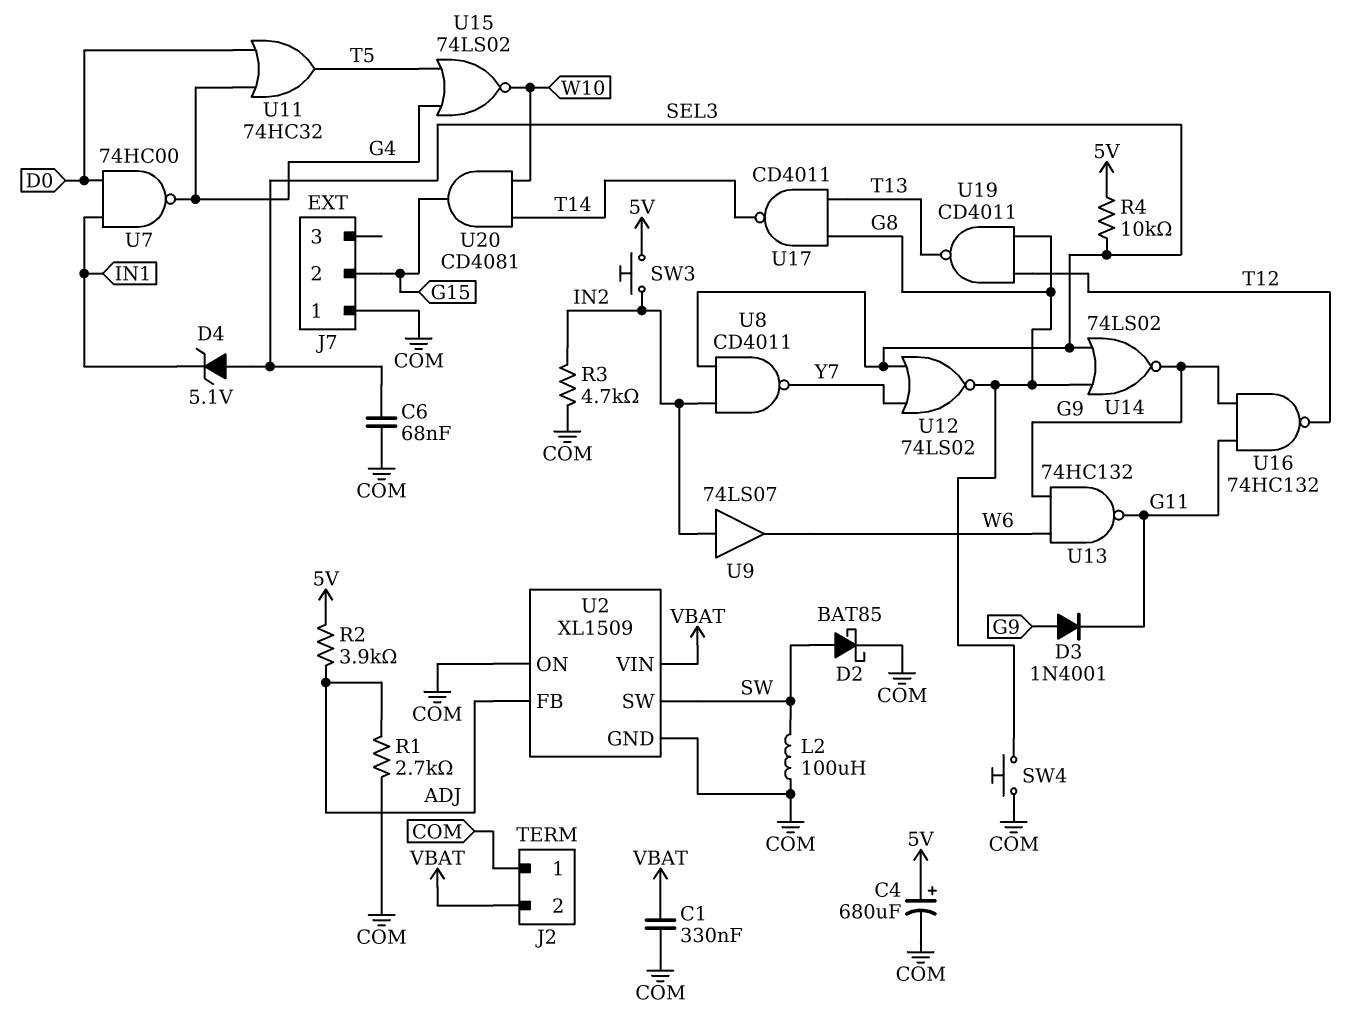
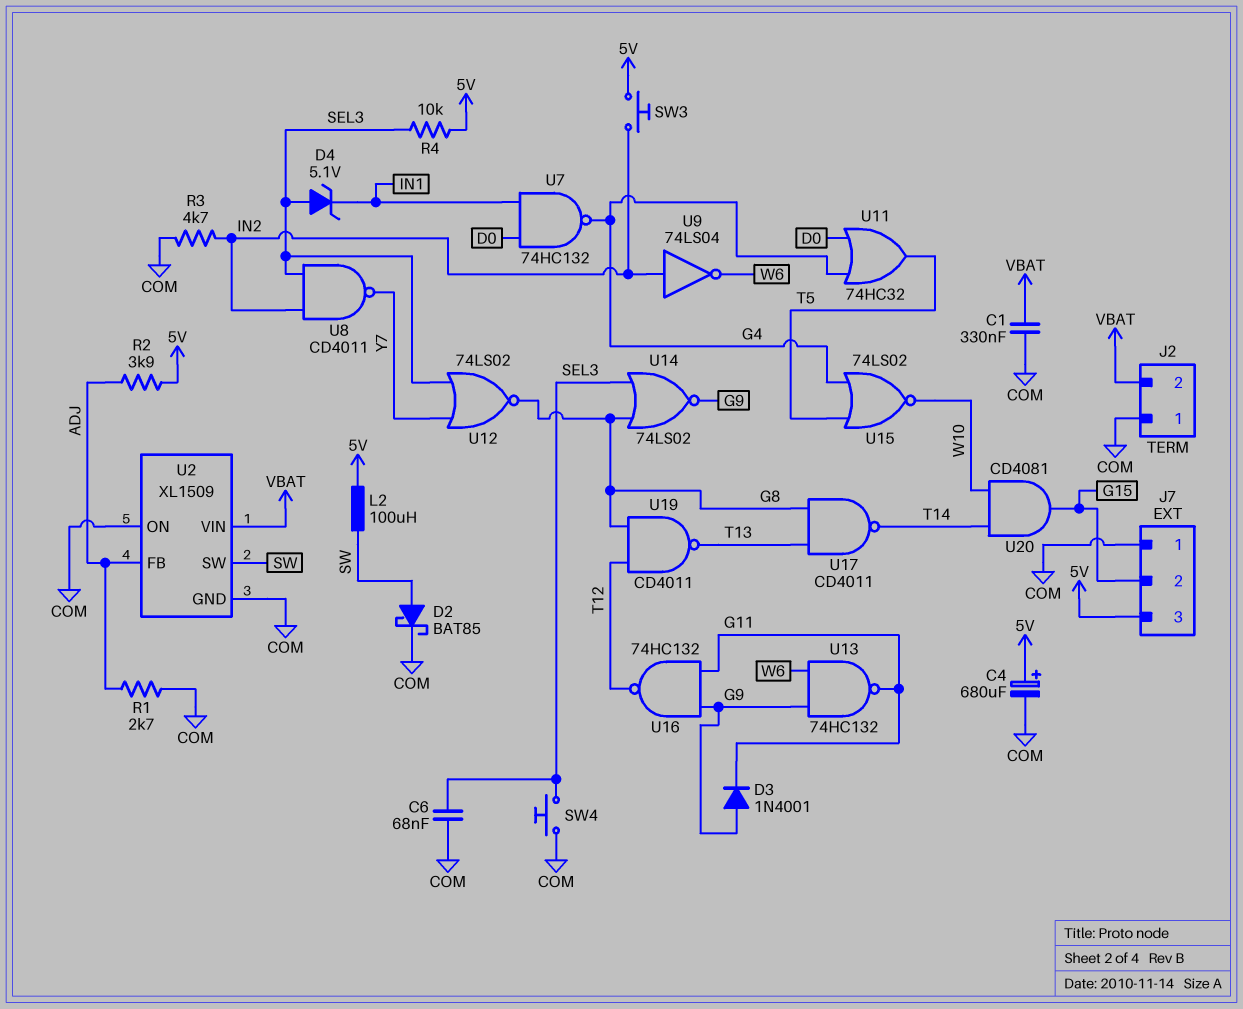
J7 pin 3: none -> 5V
L2: 100uH (COM, SW) -> 100uH (5V, SW)
SW4: button (COM, G8) -> button (COM, SEL3)
U7: NAND 74HC00 (in D0, in IN1, out G4) -> NAND 74HC132 (in D0, in IN1, out G4)
U9: buffer 74LS07 (in IN2, out W6) -> NOT 74LS04 (in IN2, out W6)

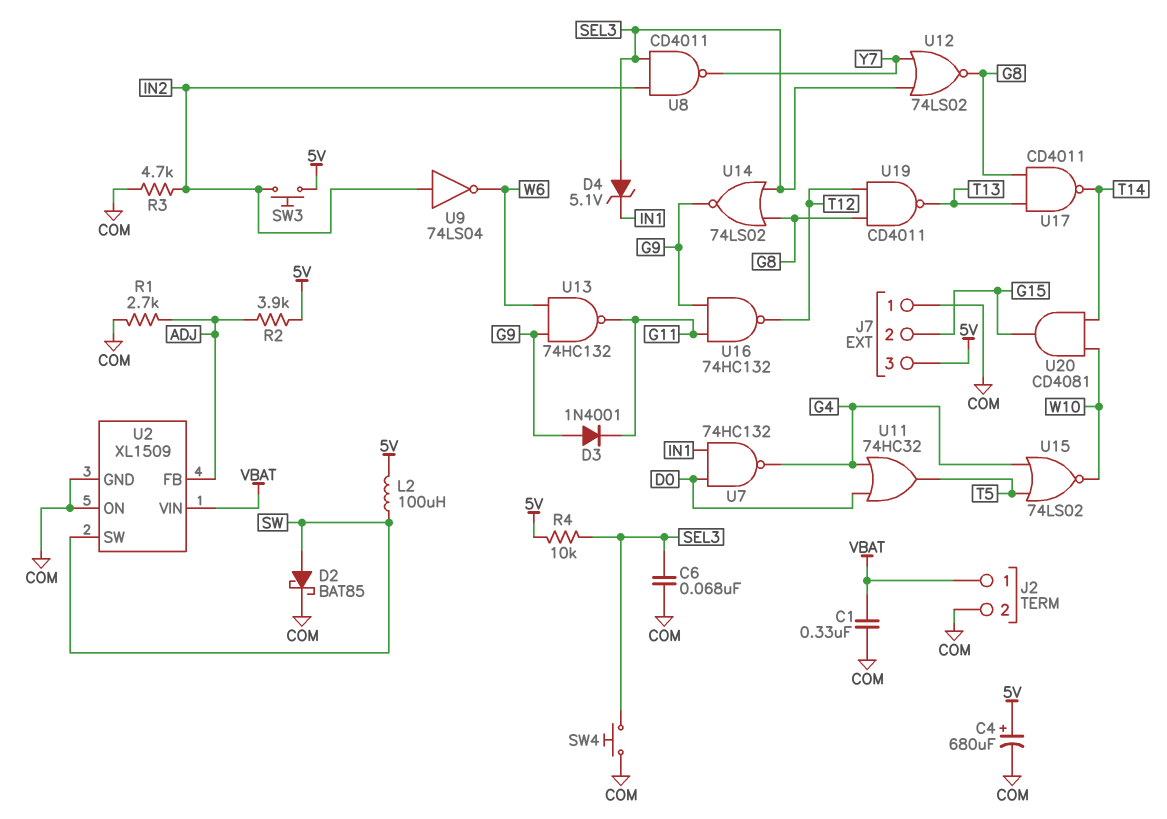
J2 pin 1: COM -> VBAT
J2 pin 2: VBAT -> COM

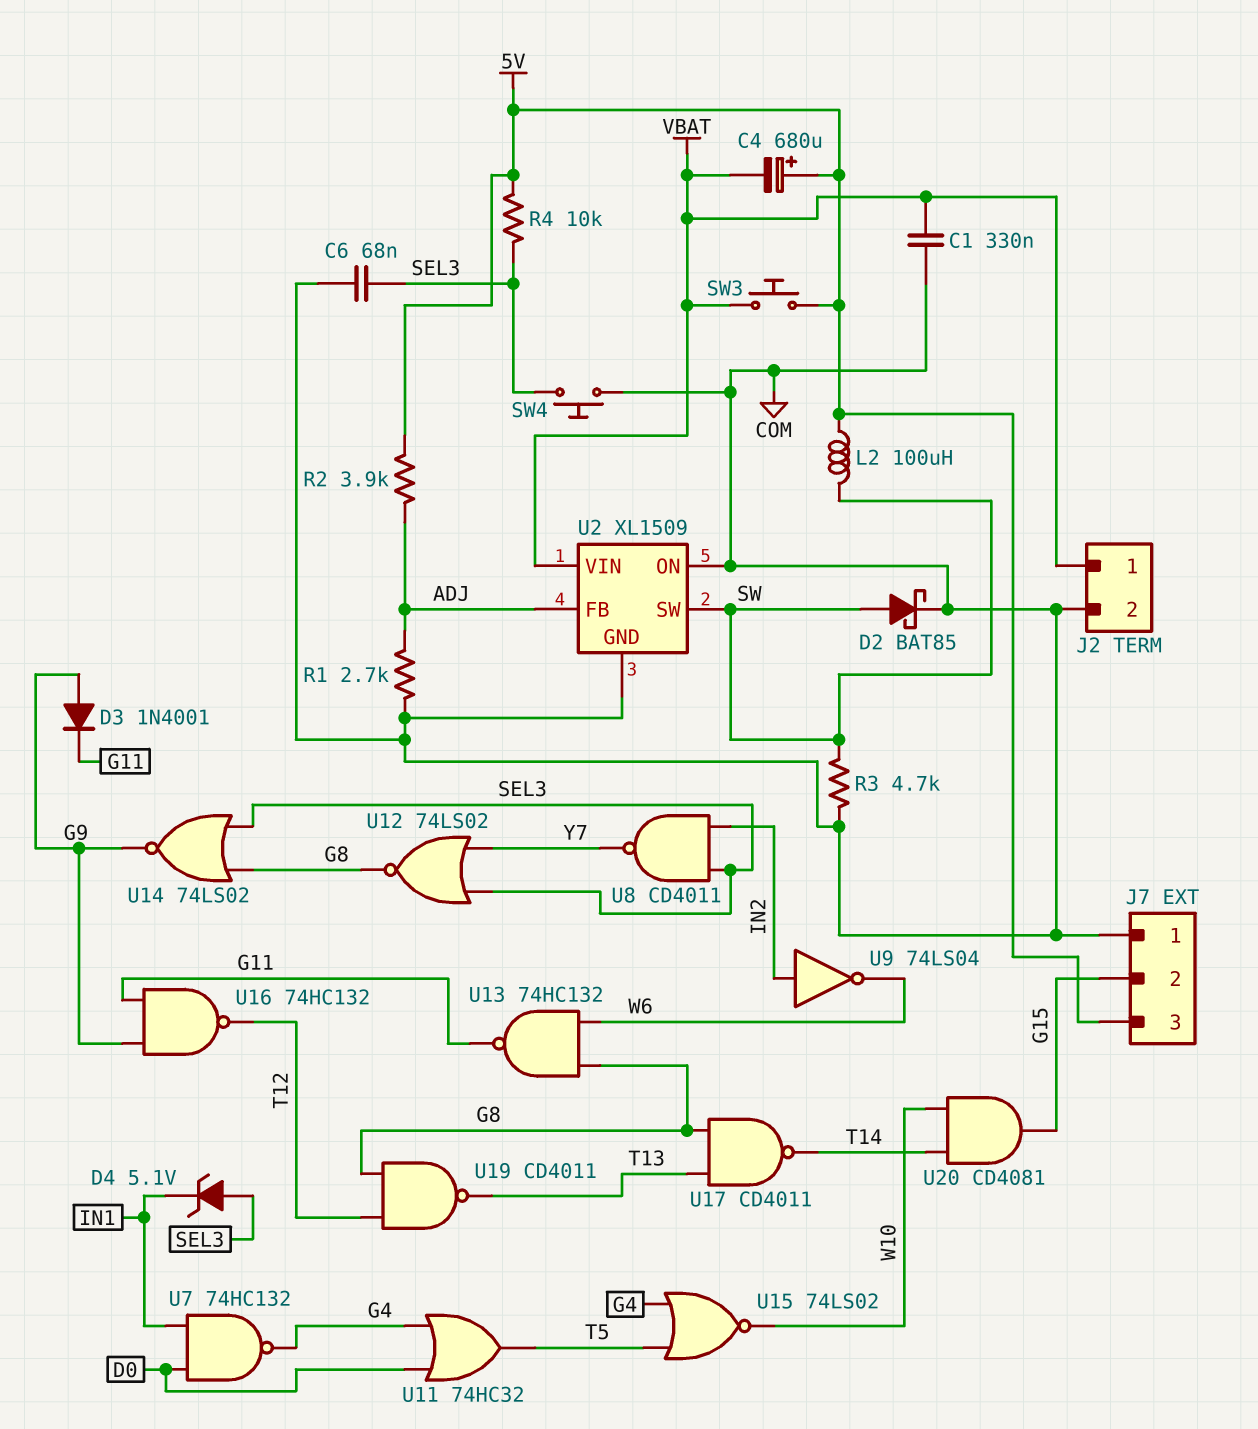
C4: 680uF (plus 5V, minus COM) -> 680uF (plus 5V, minus VBAT)
R3: 4.7k (COM, IN2) -> 4.7k (COM, SW)
SW3: button (5V, IN2) -> button (5V, VBAT)
U13: NAND 74HC132 (in G9, in W6, out G11) -> NAND 74HC132 (in G8, in W6, out G11)

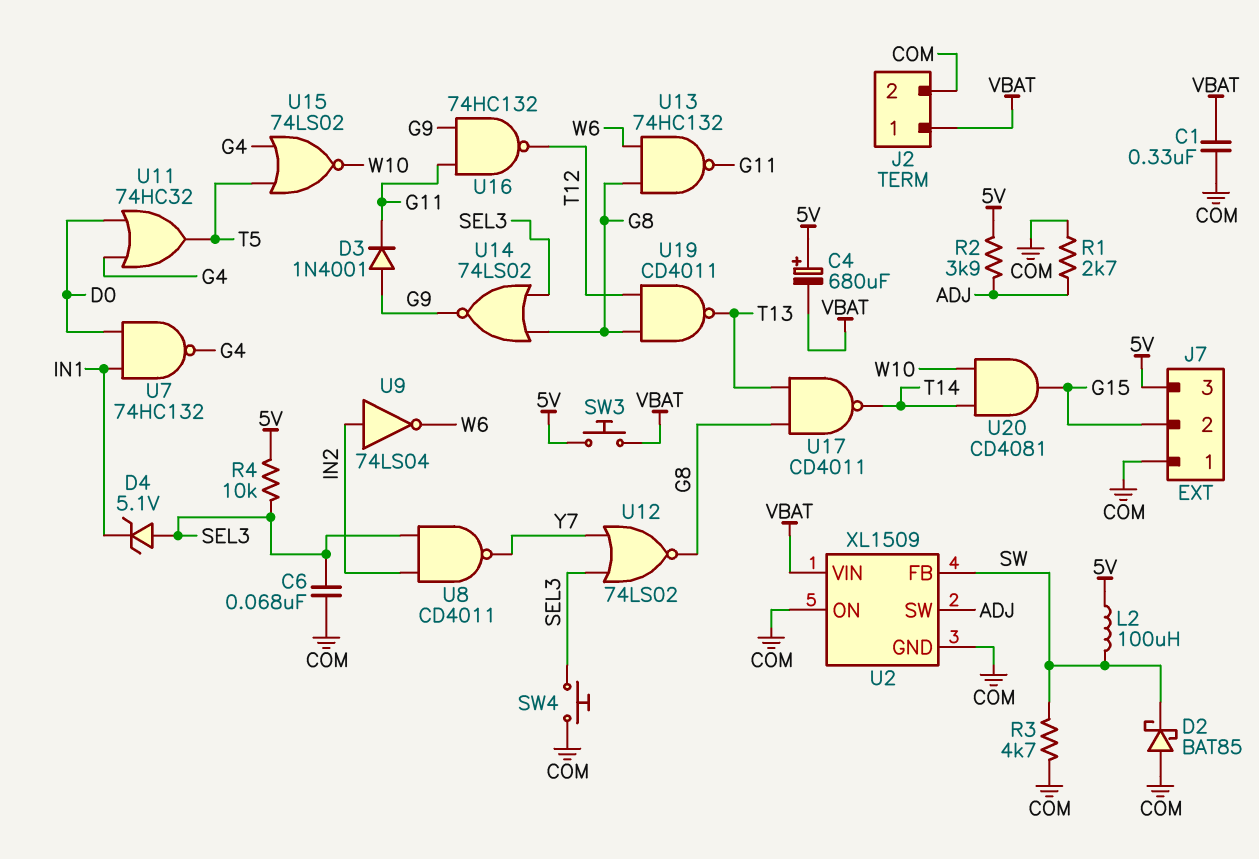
D2: schottky BAT85 (A SW, K COM) -> schottky BAT85 (A COM, K SW)
U2 pin FB: ADJ -> SW
U2 pin SW: SW -> ADJ

